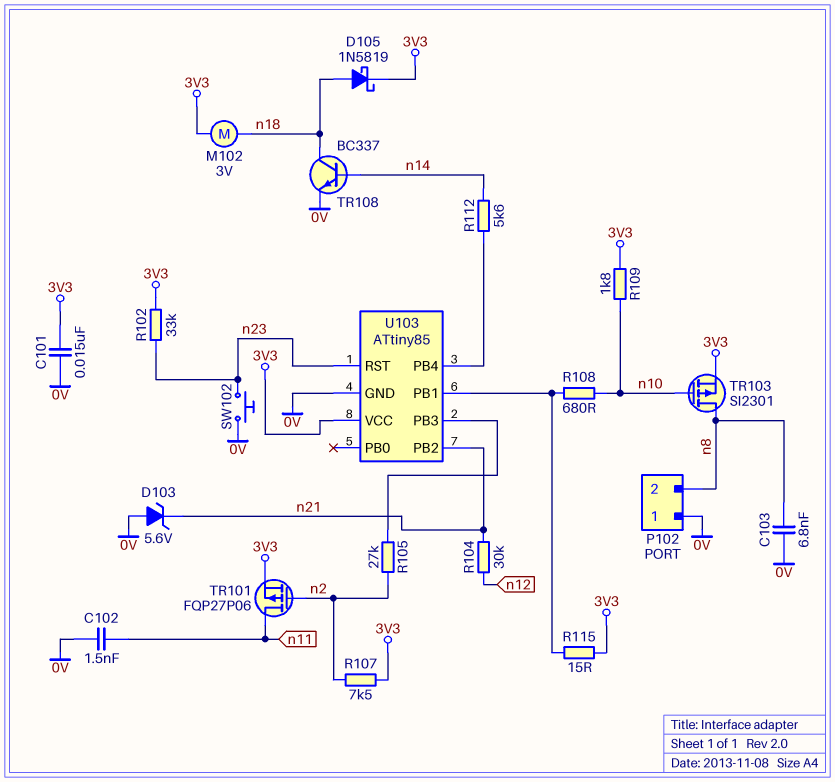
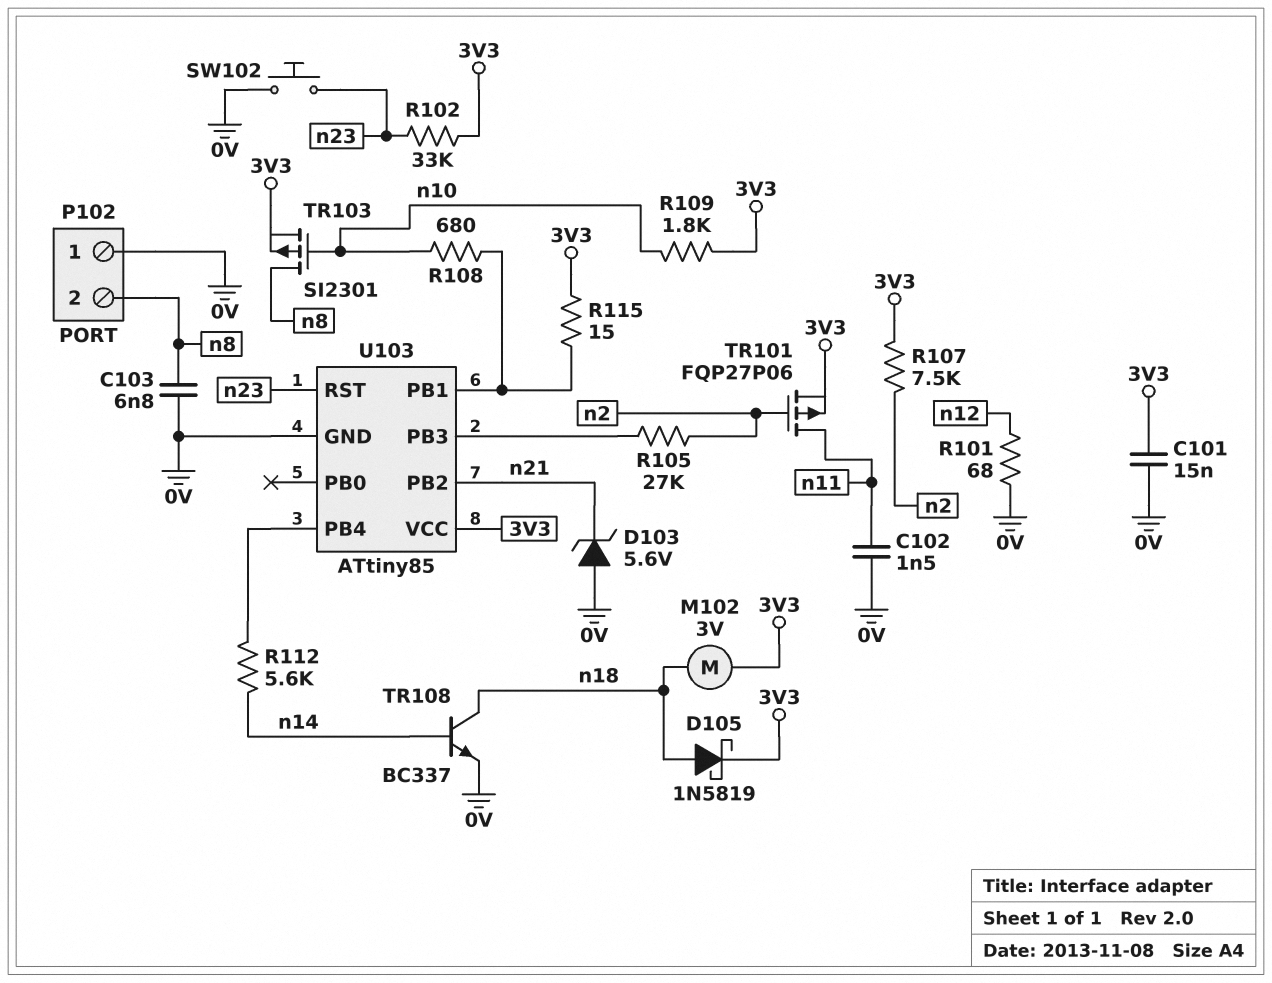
R101: none -> 68 (0V, n12)
R104: 30k (n12, n21) -> none

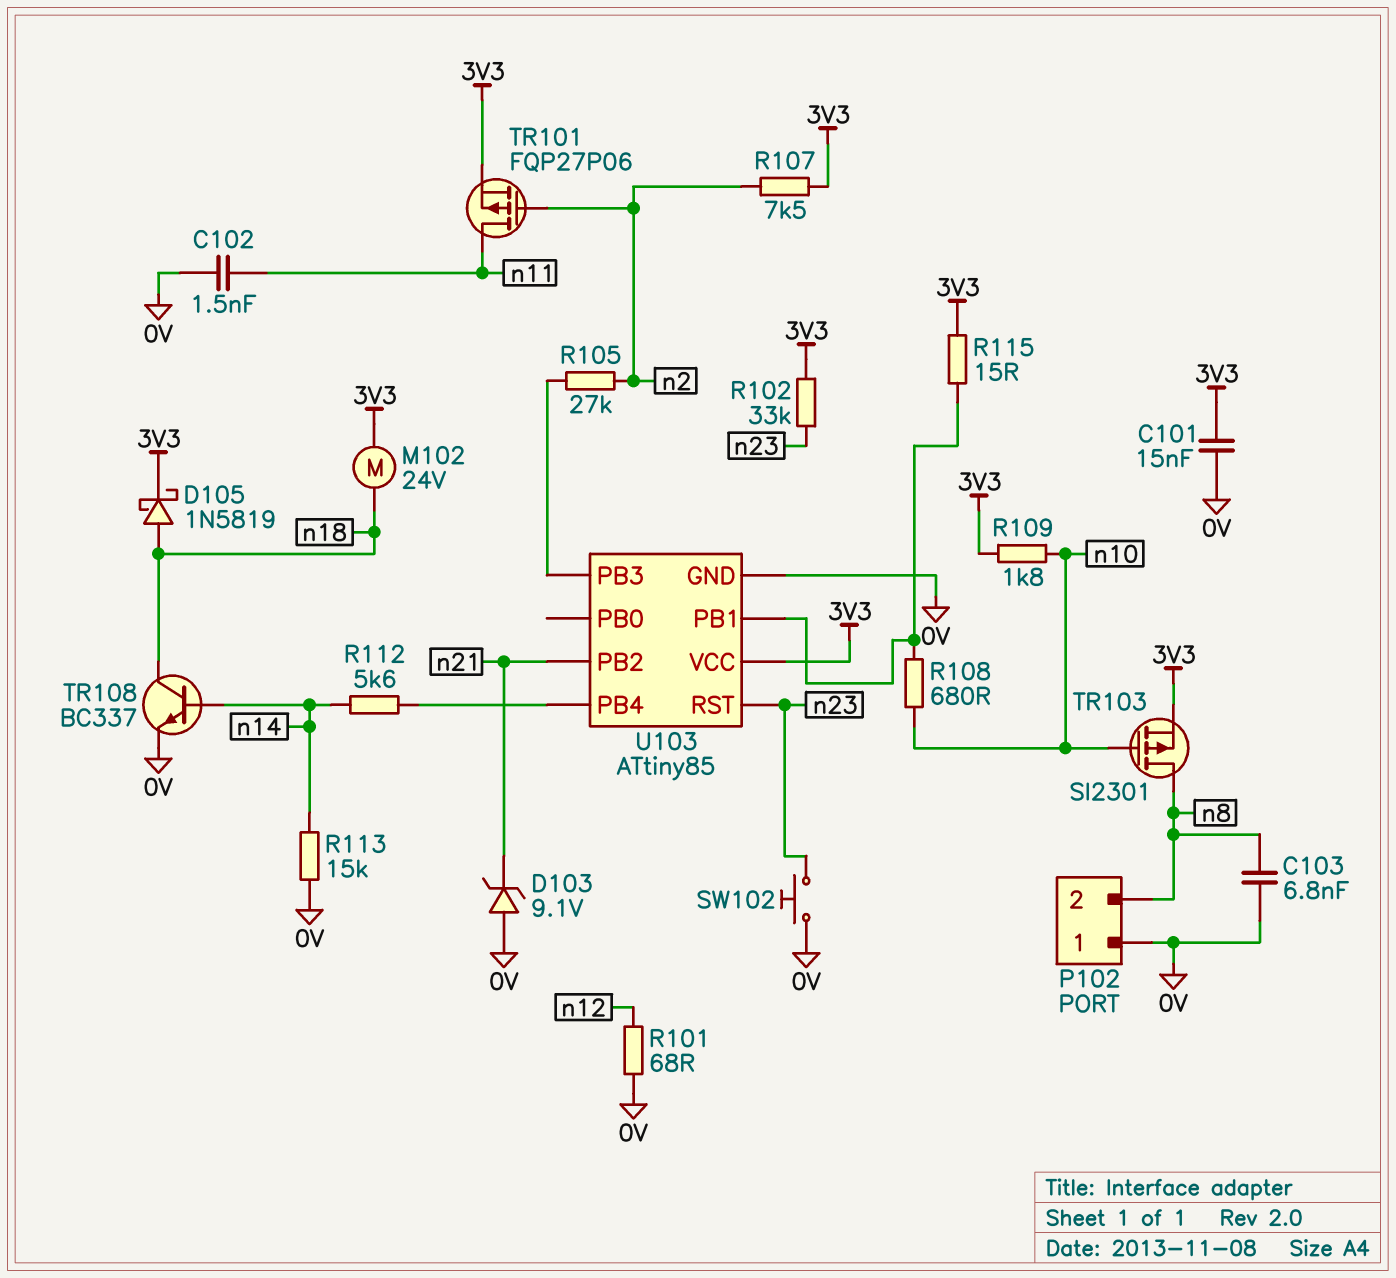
D103: zener 5.6V (A 0V, K n21) -> zener 9.1V (A 0V, K n21)
M102: motor 3V (3V3, n18) -> motor 24V (3V3, n18)
R113: none -> 15k (0V, n14)

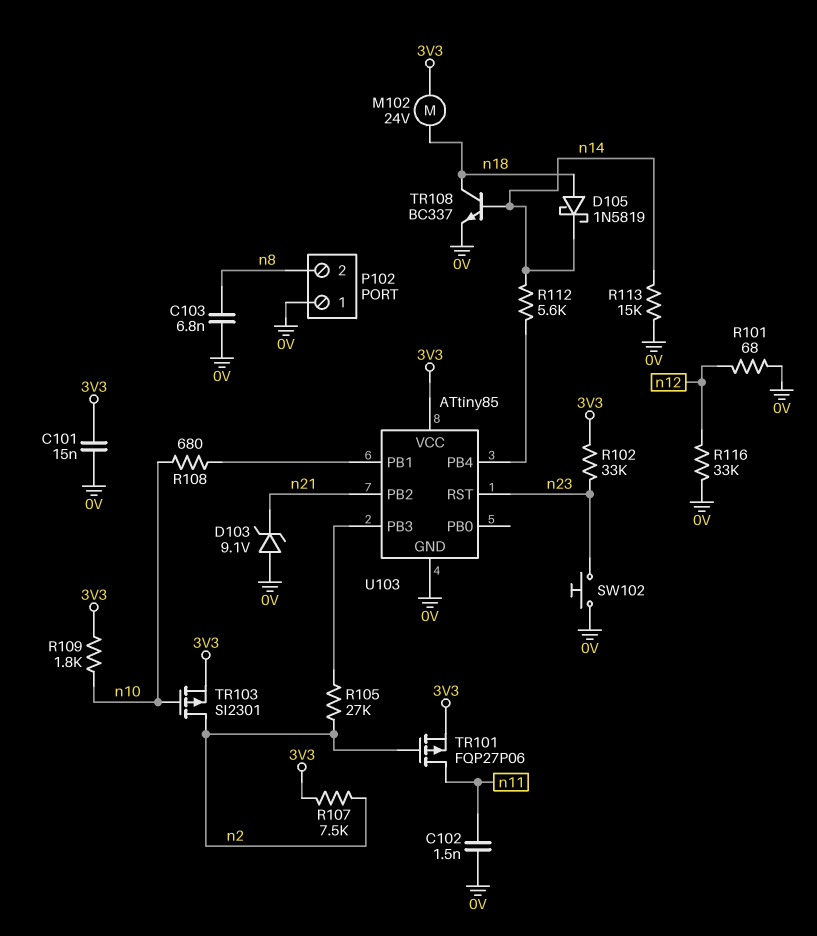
D105: schottky 1N5819 (A n18, K 3V3) -> schottky 1N5819 (A n18, K n14)
R115: 15 (3V3, U103/PB1) -> none
R116: none -> 33k (0V, n12)
TR103: PMOS SI2301 (G n10, D n8, S 3V3) -> PMOS SI2301 (G n10, D n2, S 3V3)

